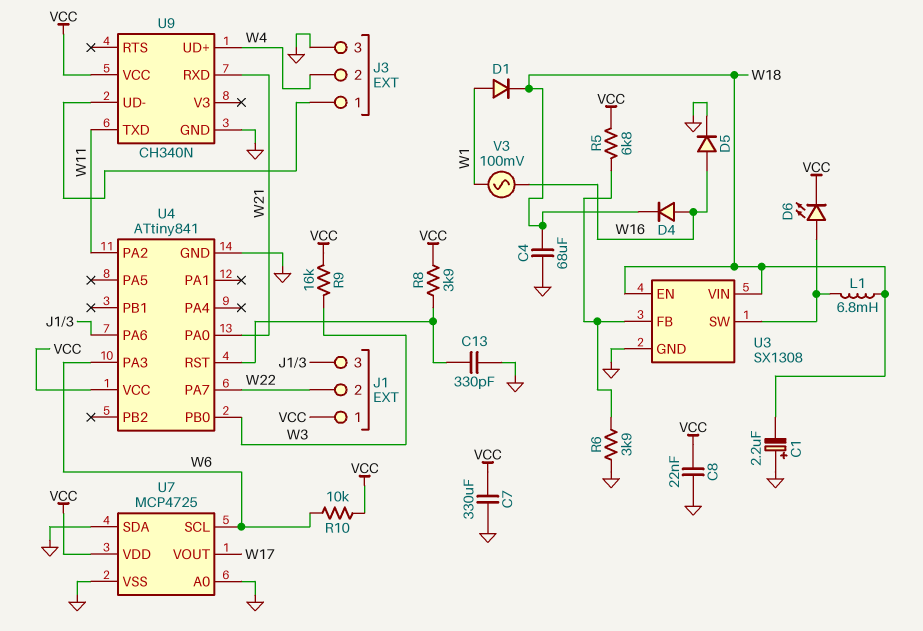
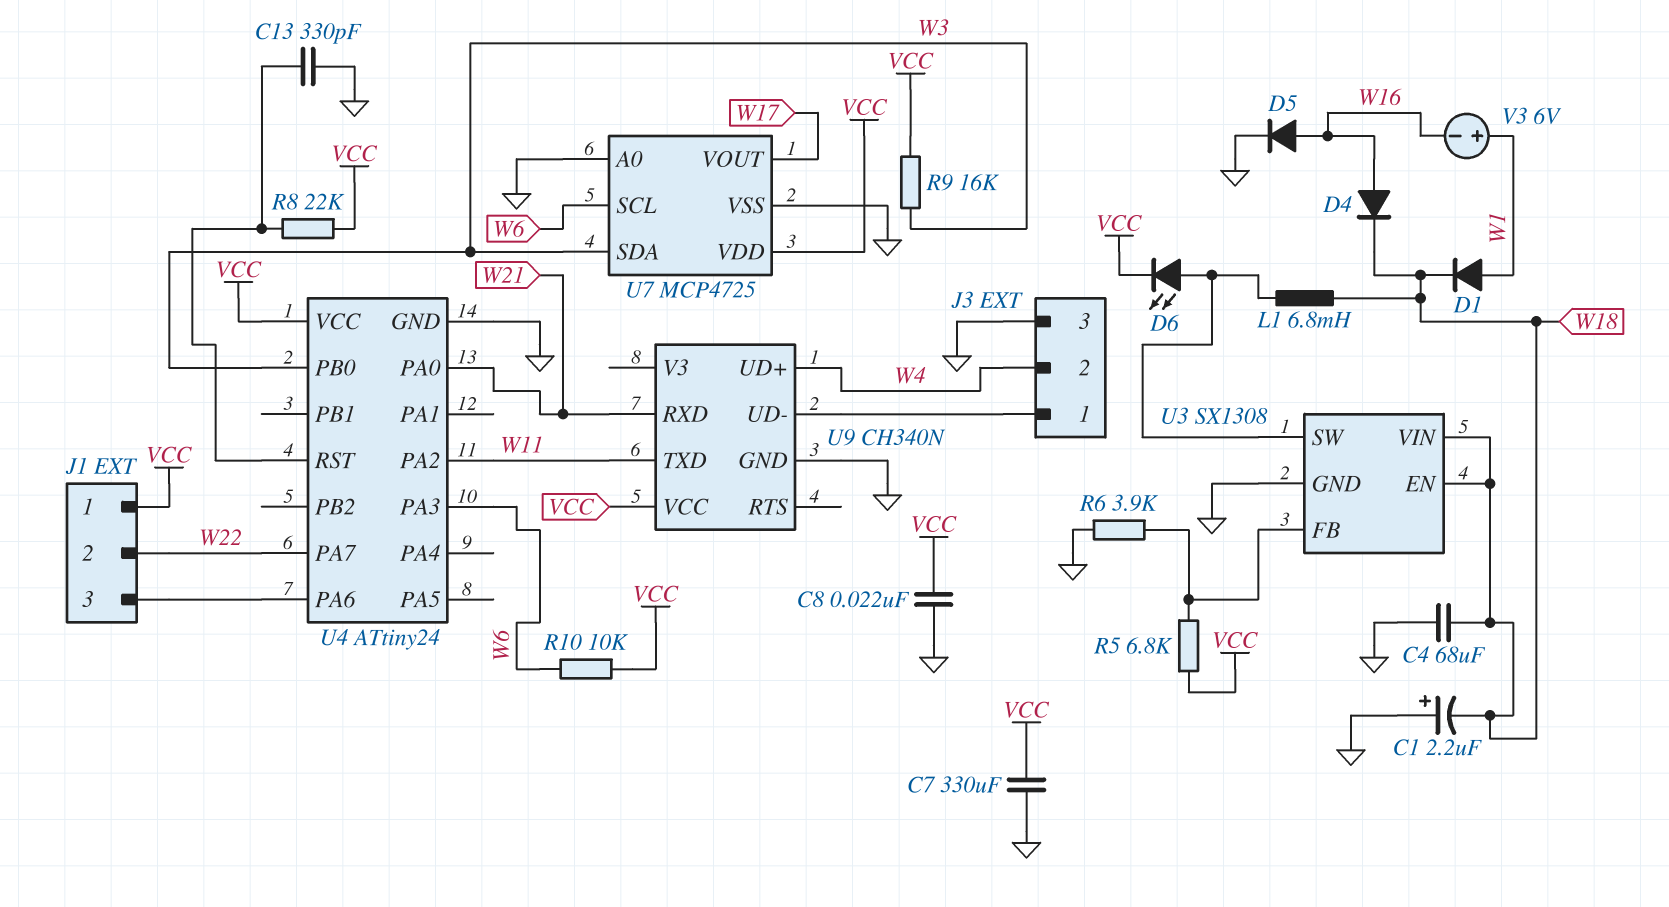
R8: 3.9k (U4/RST, VCC) -> 22k (U4/RST, VCC)
U4: ATtiny841 -> ATtiny24
U7 pin SDA: GND -> W3
V3: AC 100mV (W1, W16) -> 6V (plus W1, minus W16)

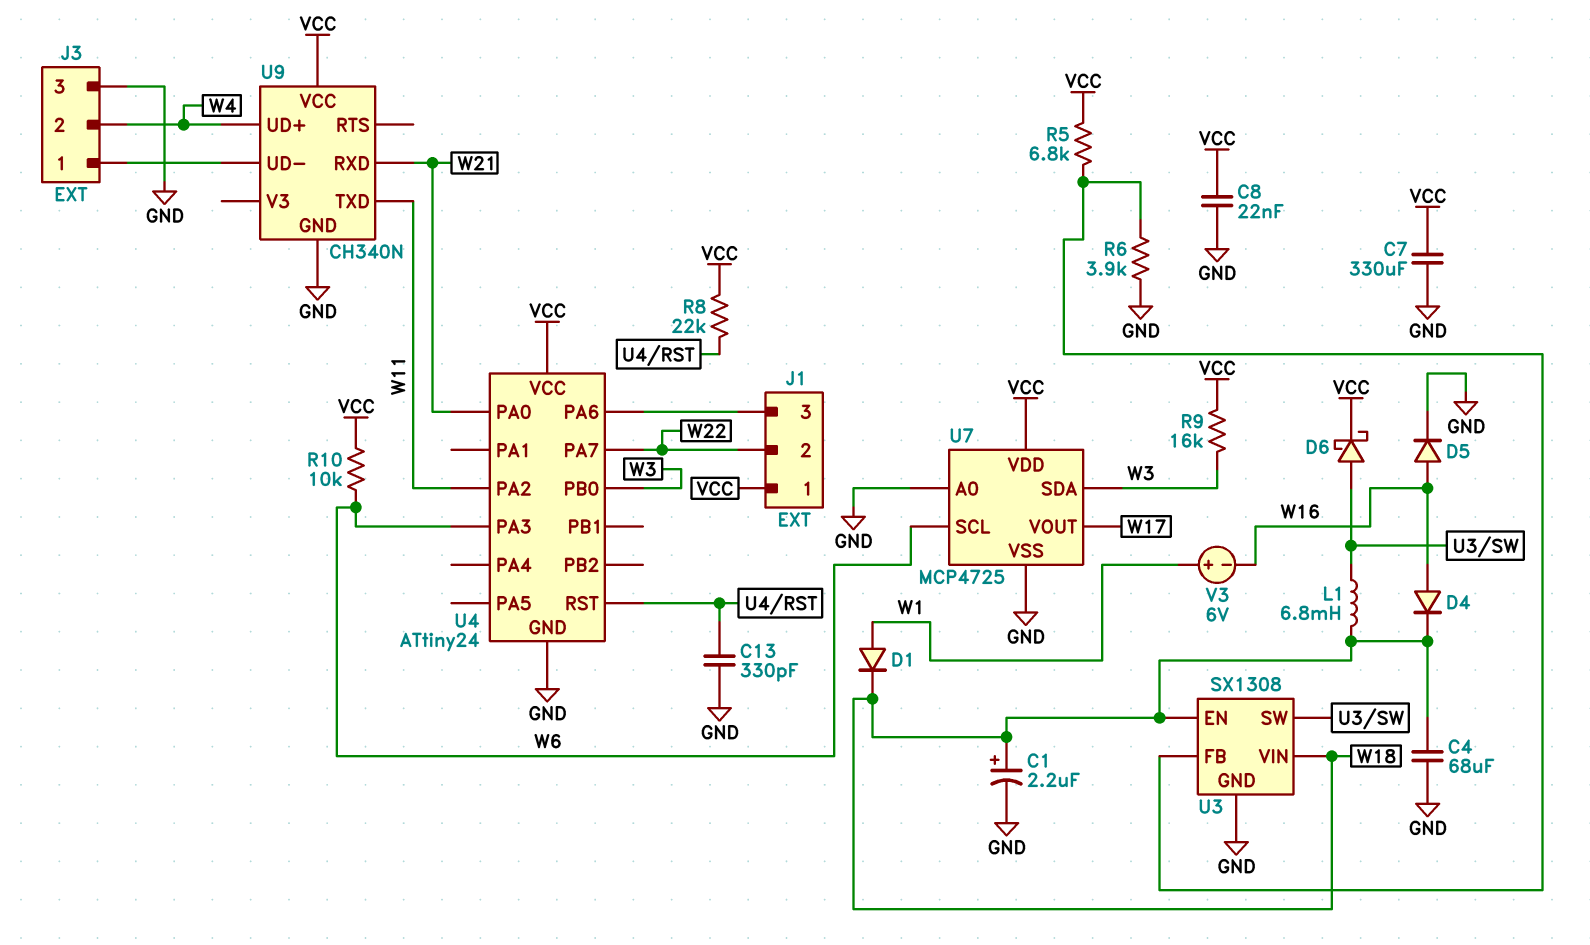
C1: 2.2uF (plus GND, minus W18) -> 2.2uF (plus W18, minus GND)
D6: LED (A U3/SW, K VCC) -> schottky (A U3/SW, K VCC)

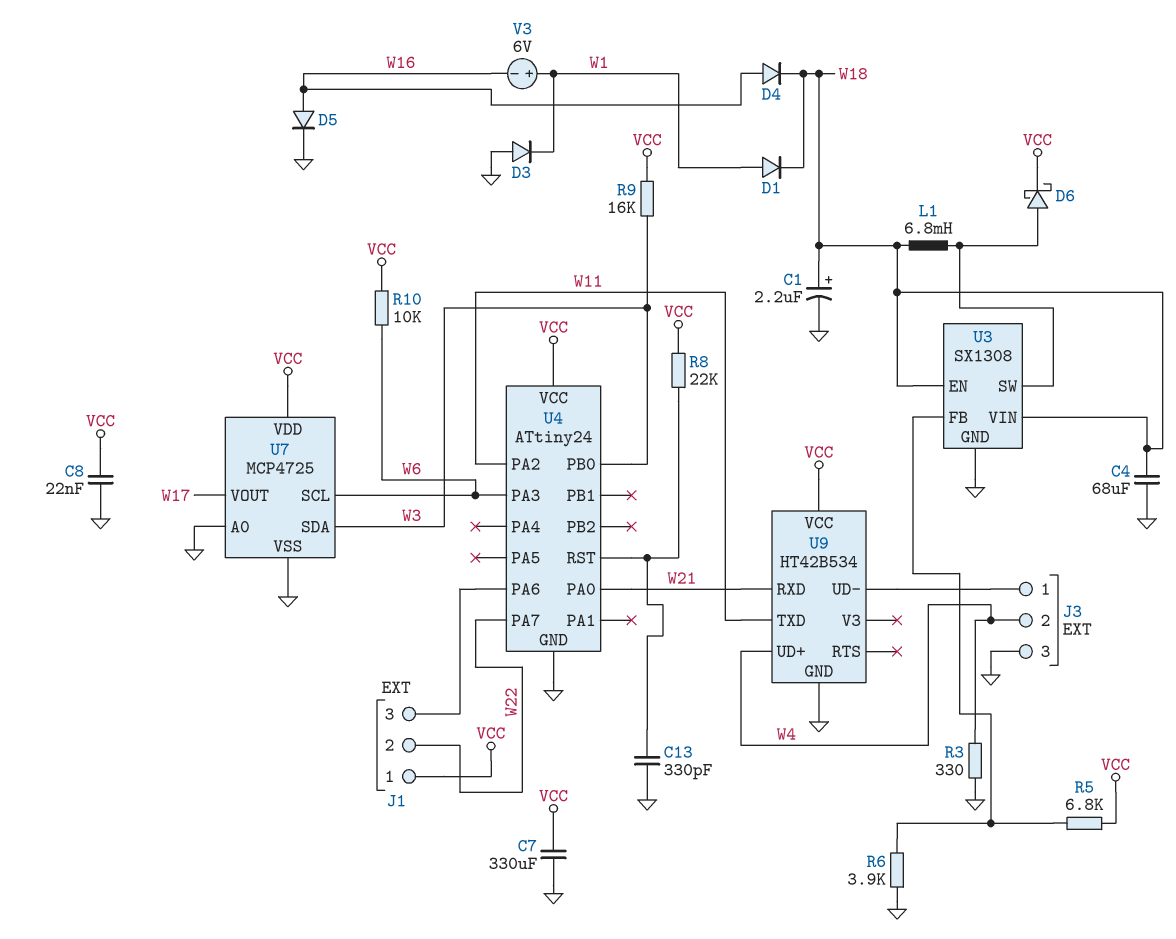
D3: none -> diode (A GND, K W1)
R3: none -> 330 (GND, W4)
U9: CH340N -> HT42B534

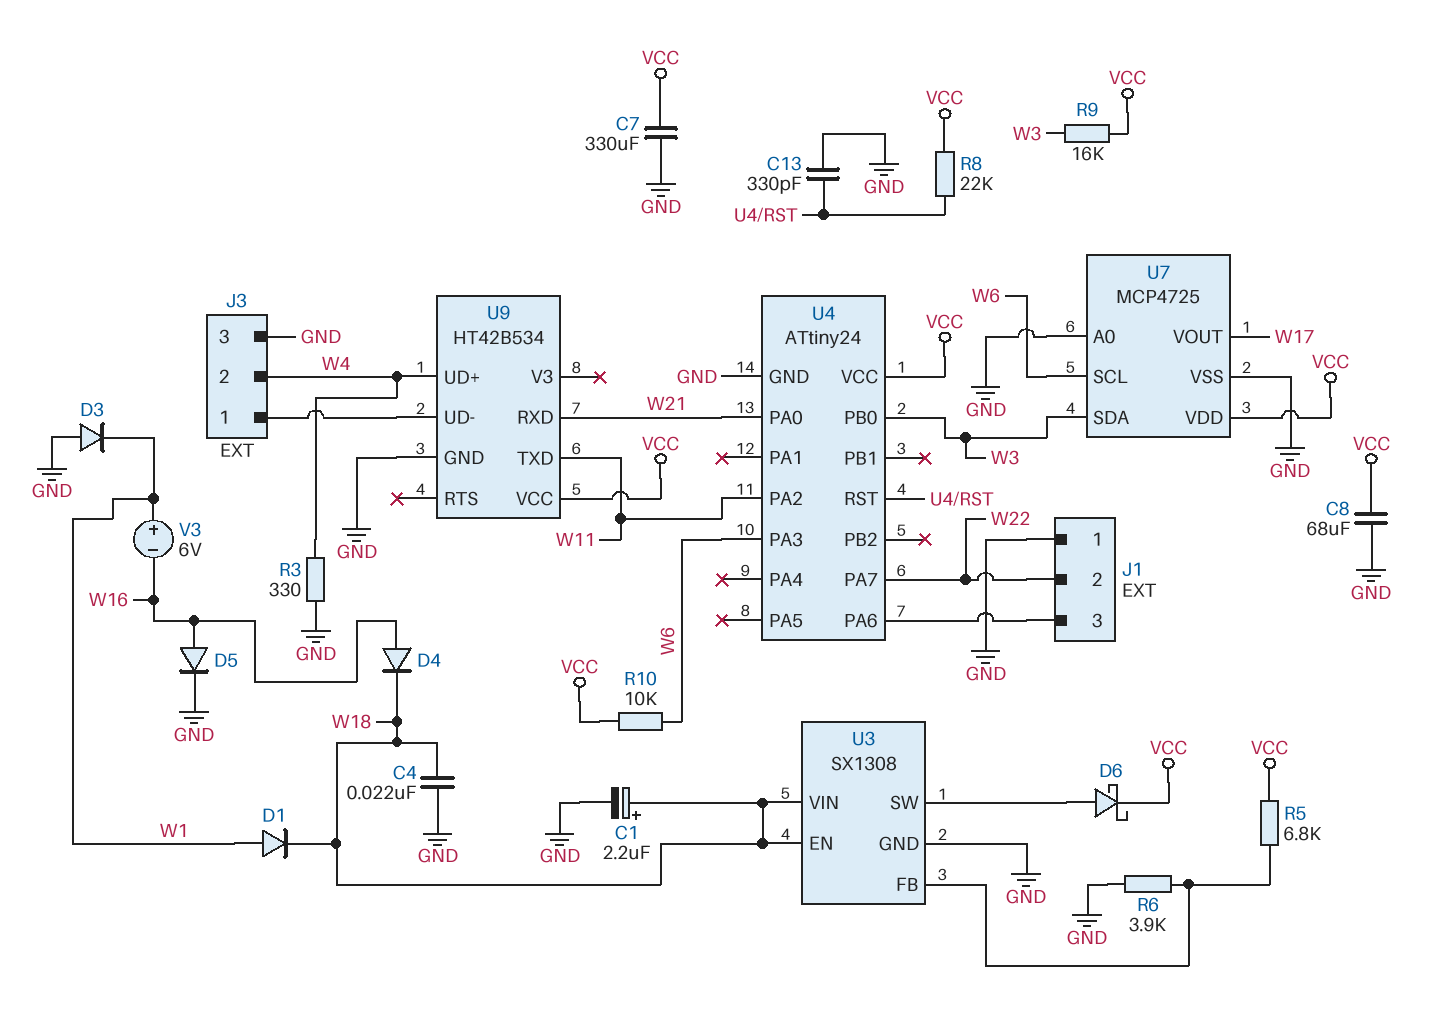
C4: 68uF (GND, W18) -> 22nF (GND, W18)
C8: 22nF (GND, VCC) -> 68uF (GND, VCC)
J1 pin 1: VCC -> GND
L1: 6.8mH (U3/SW, W18) -> none

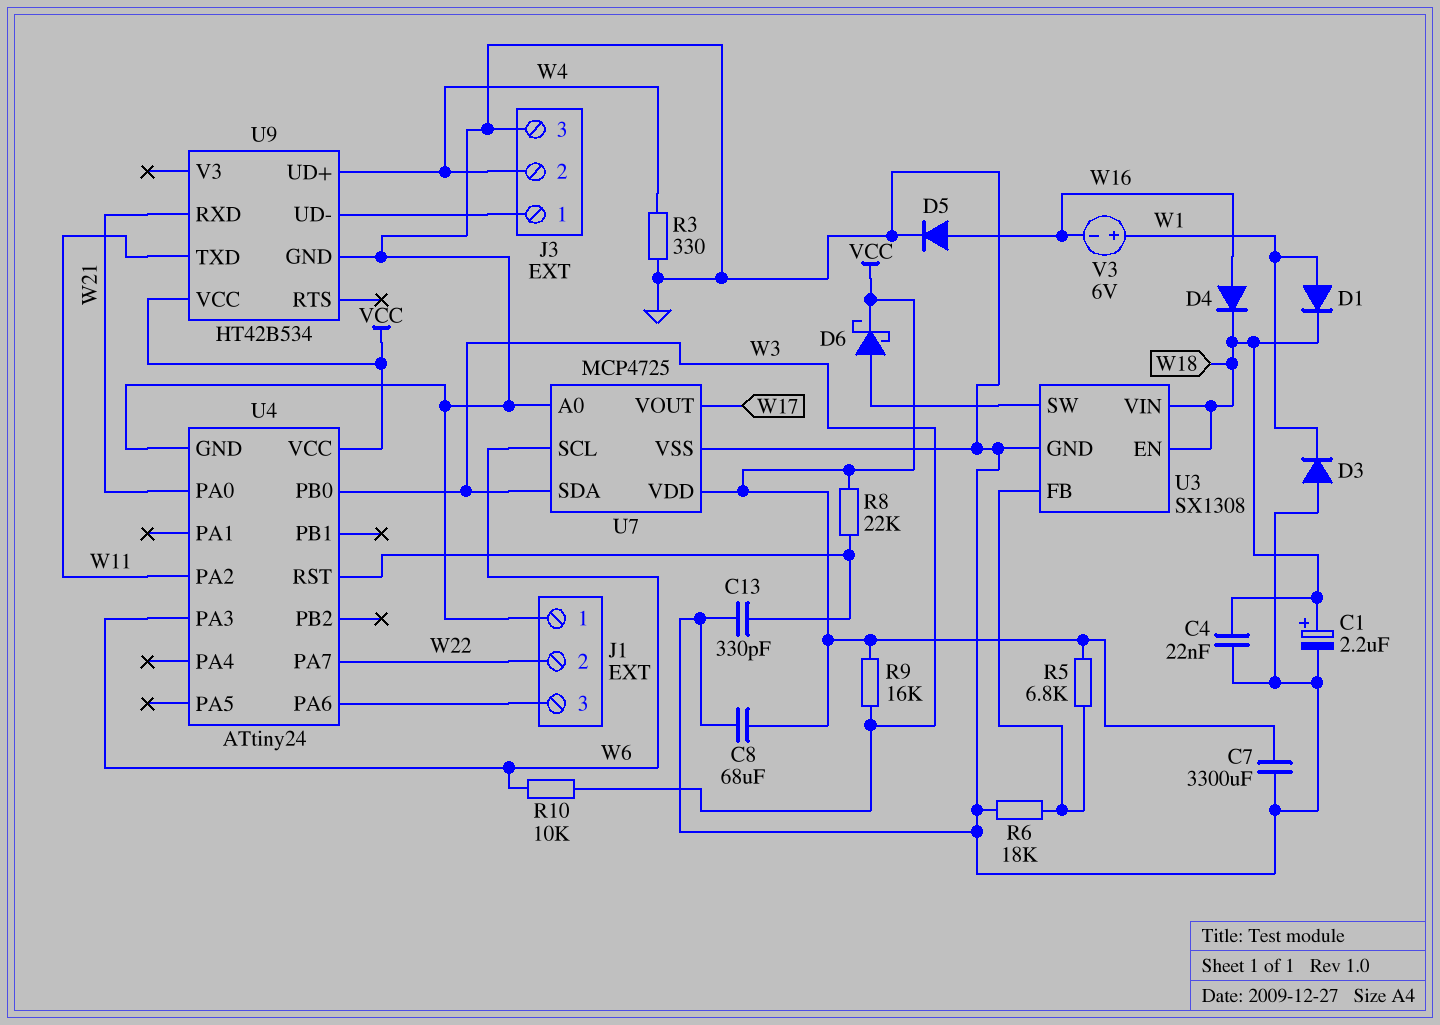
C7: 330uF (GND, VCC) -> 3300uF (GND, VCC)
R6: 3.9k (GND, U3/FB) -> 18k (GND, U3/FB)
R10: 10k (VCC, W6) -> 10k (W3, W6)

